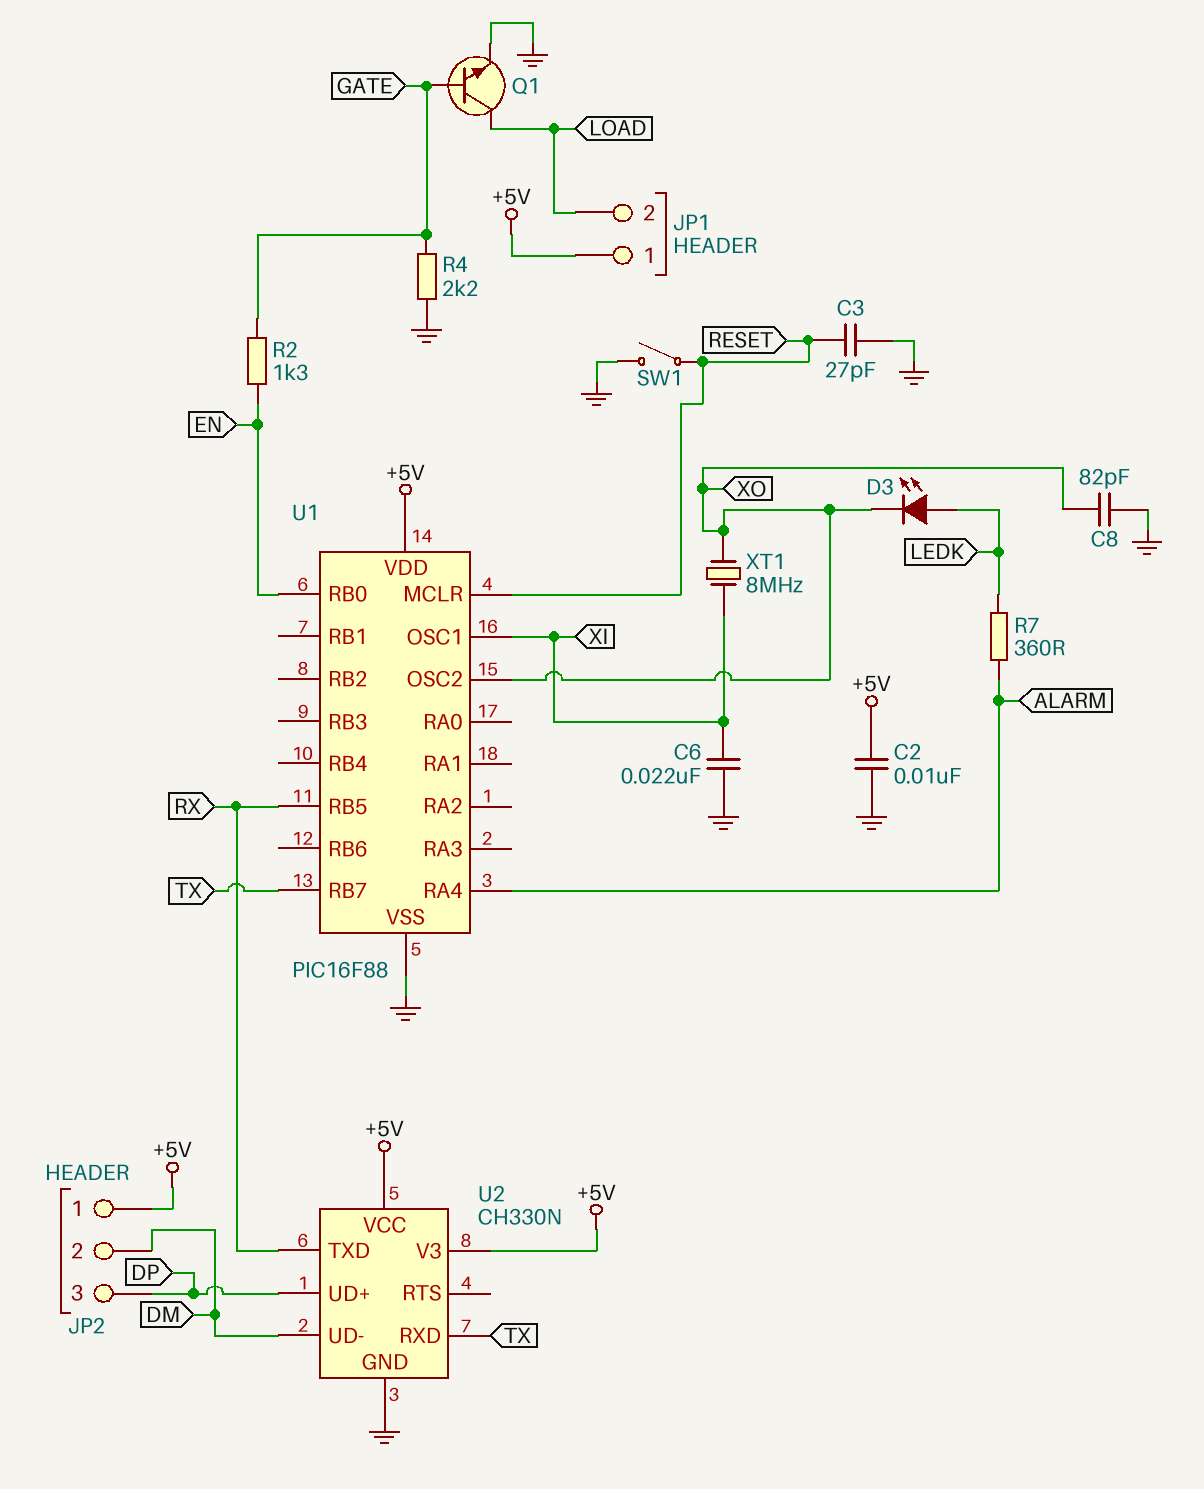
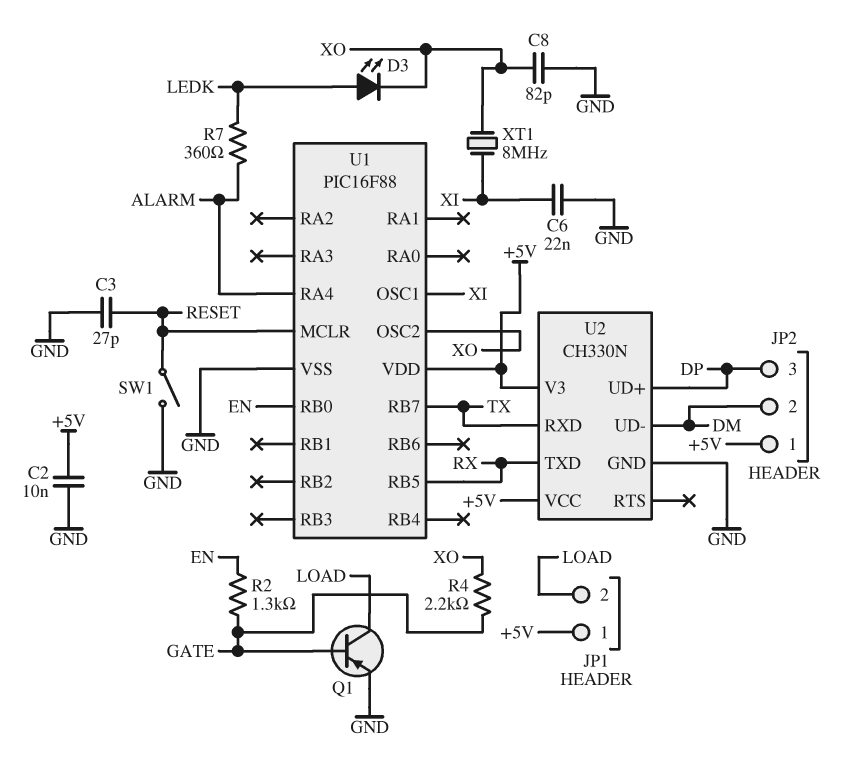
Q1: NPN (B GATE, C LOAD, E GND) -> PNP (B GATE, C LOAD, E GND)
R4: 2.2k (GATE, GND) -> 2.2k (GATE, XO)

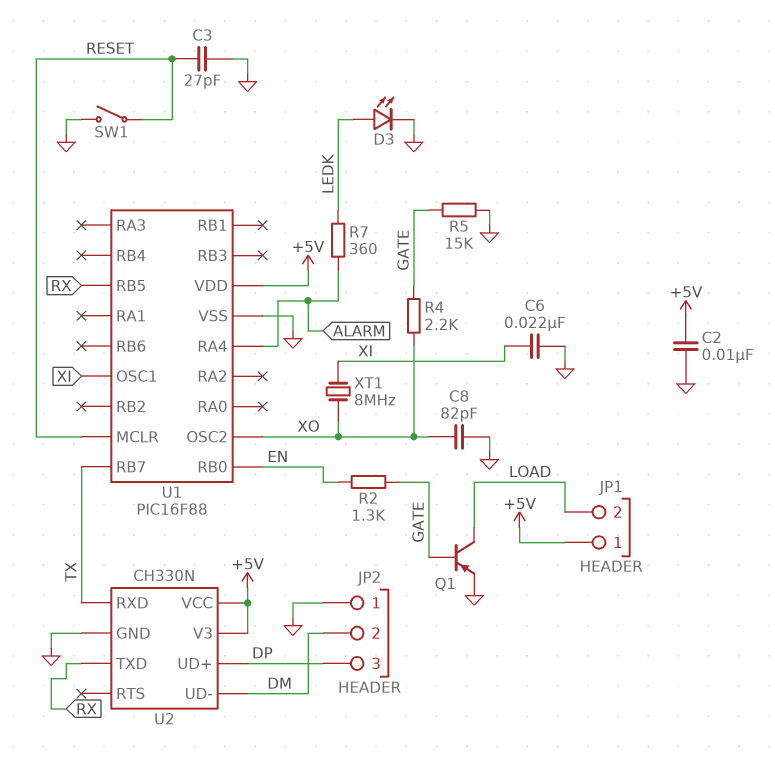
D3: LED (A LEDK, K XO) -> LED (A LEDK, K GND)
JP2 pin 1: +5V -> GND
R5: none -> 15k (GATE, GND)

